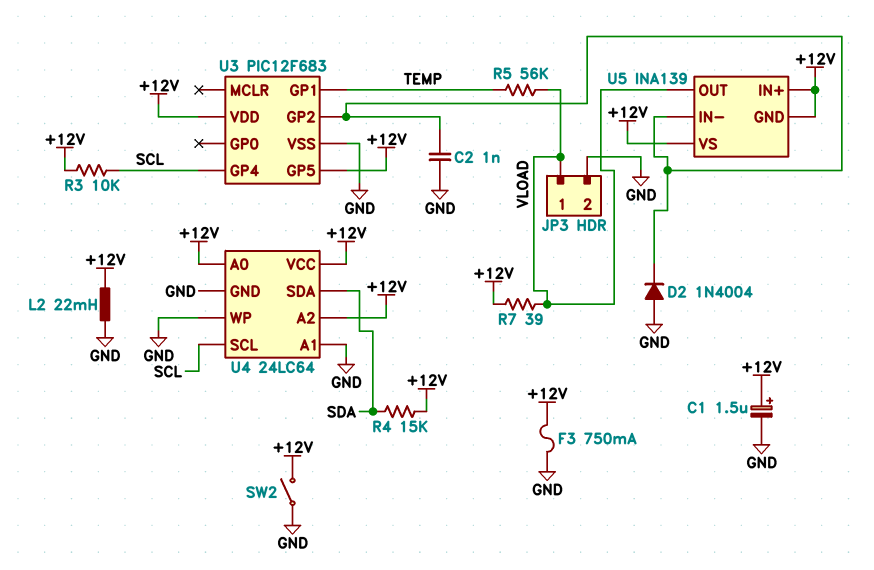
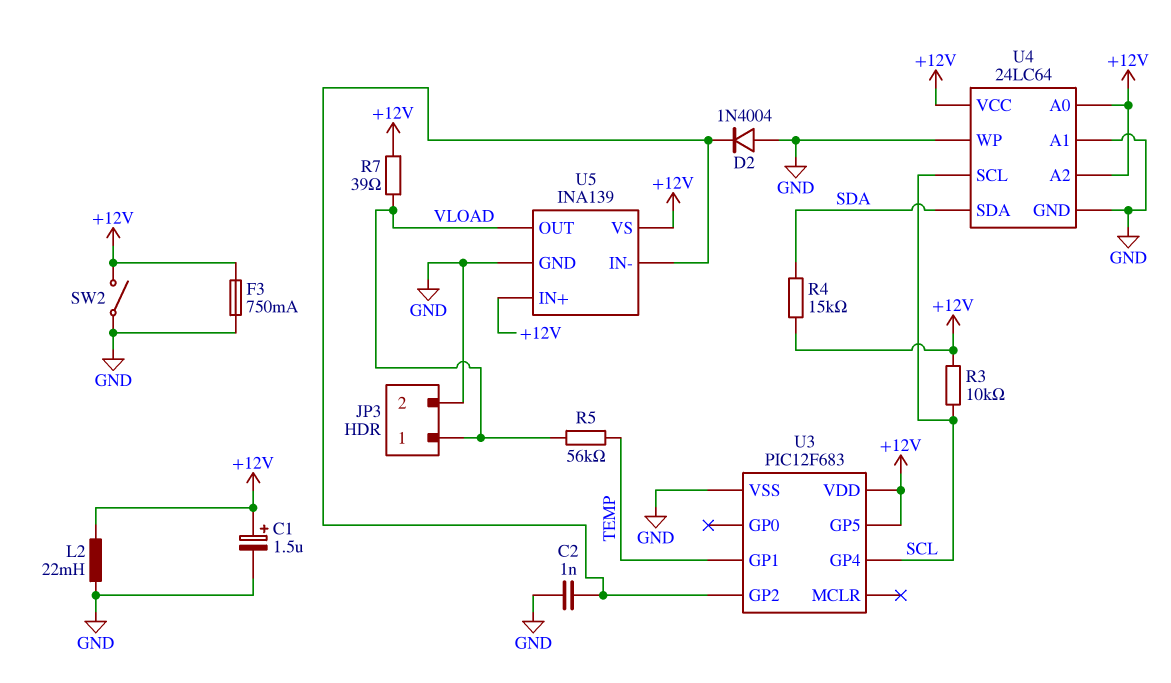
U5 pin GND: +12V -> GND

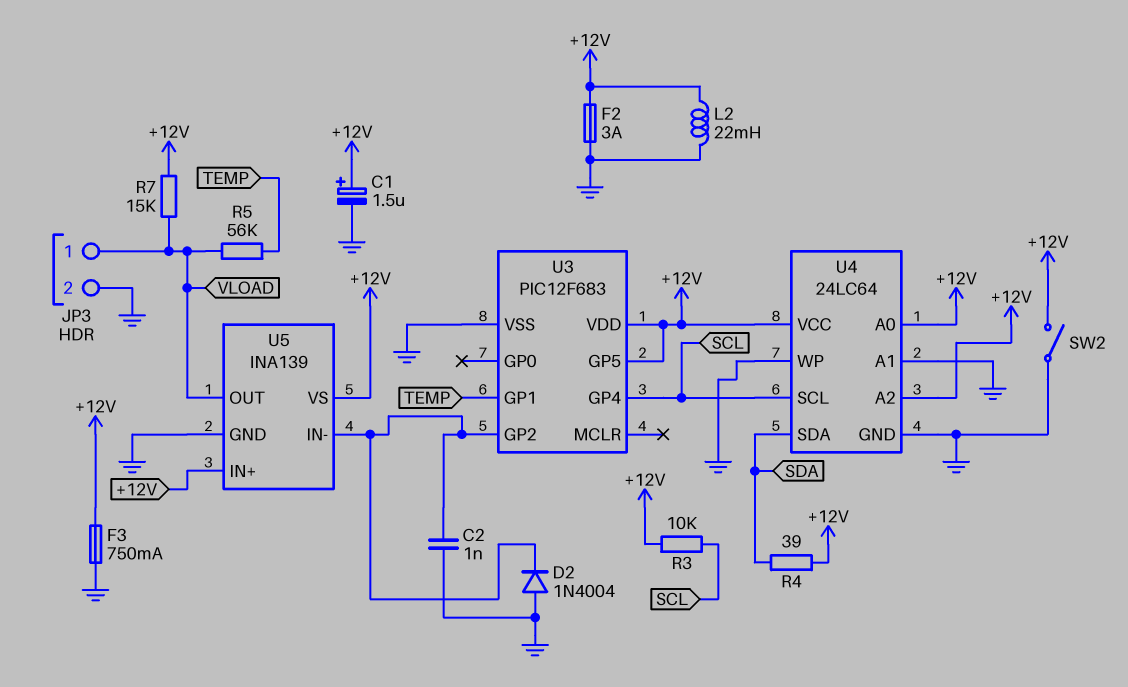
F2: none -> 3A (+12V, GND)
R4: 15k (+12V, SDA) -> 39 (+12V, SDA)
R7: 39 (+12V, VLOAD) -> 15k (+12V, VLOAD)

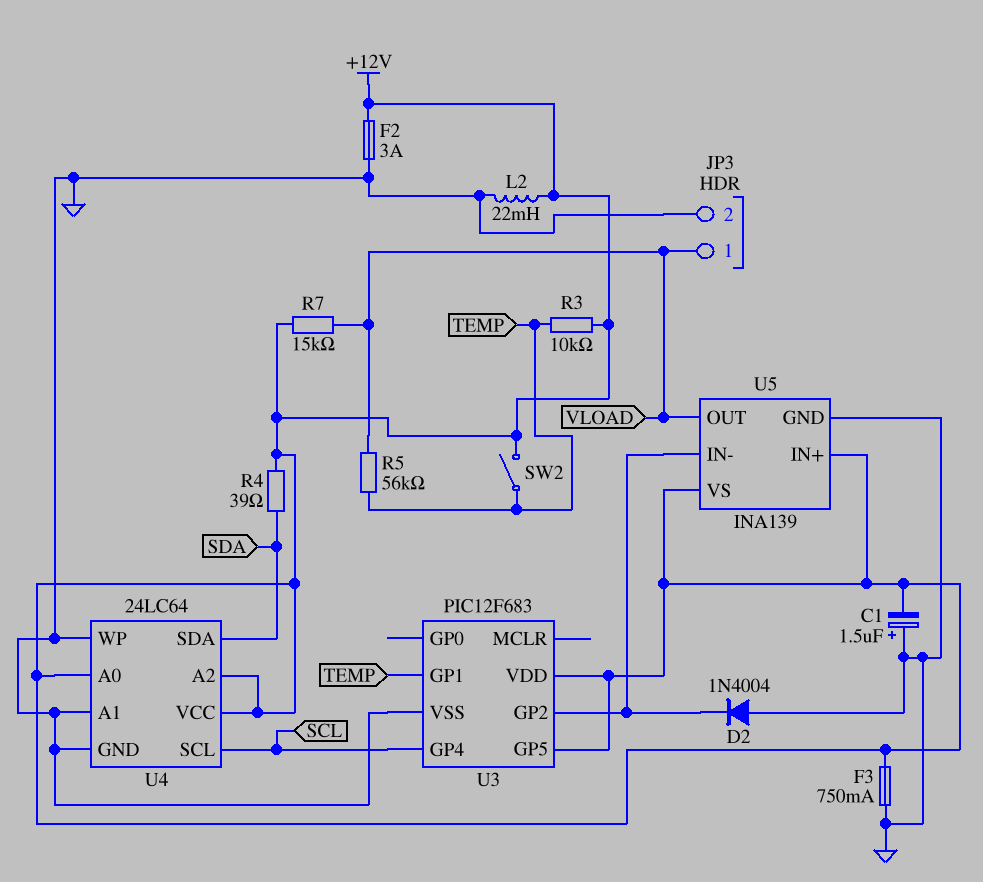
C1: 1.5uF (plus +12V, minus GND) -> 1.5uF (plus GND, minus +12V)
C2: 1nF (GND, U3/GP2) -> none
R3: 10k (+12V, SCL) -> 10k (+12V, TEMP)
SW2: switch (+12V, GND) -> switch (+12V, TEMP)

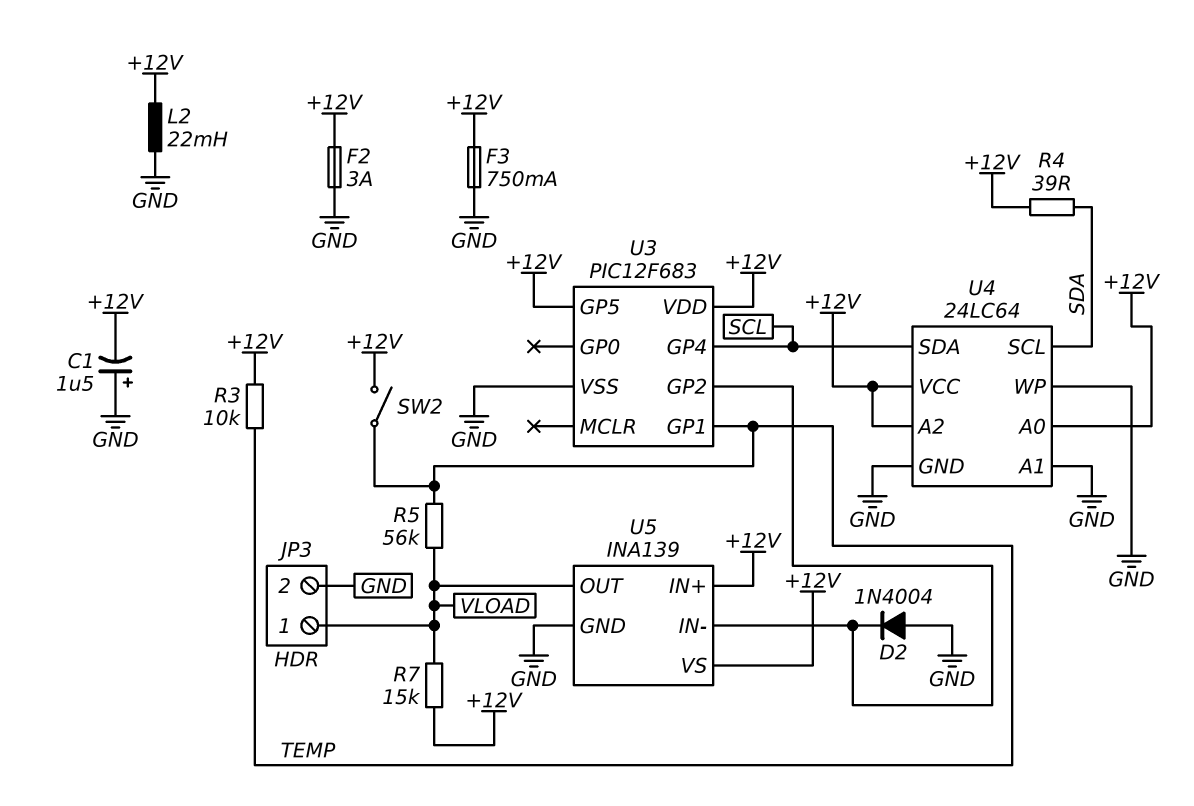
U4 pin SCL: SCL -> SDA
U4 pin SDA: SDA -> SCL

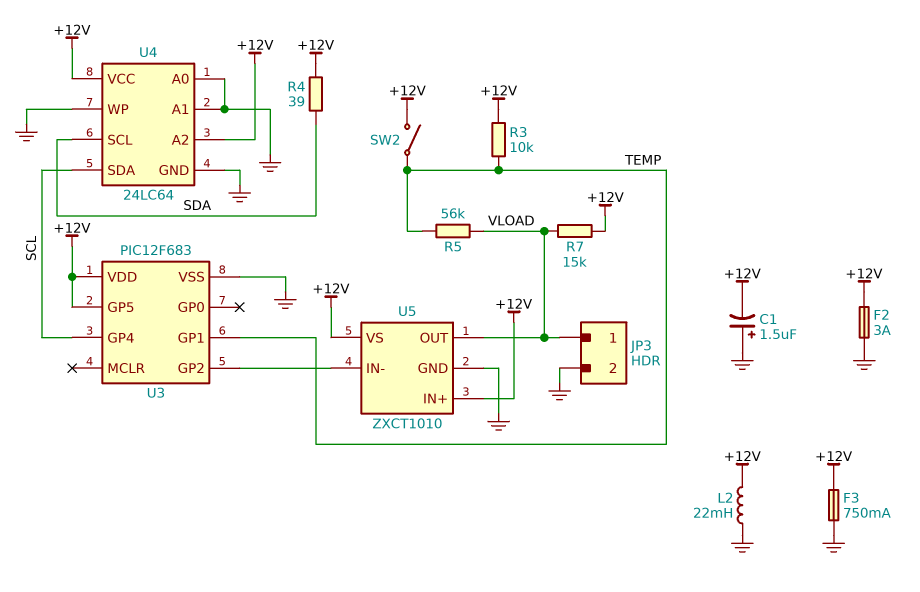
D2: diode 1N4004 (A GND, K U3/GP2) -> none
U4 pin A0: +12V -> GND
U5: INA139 -> ZXCT1010

